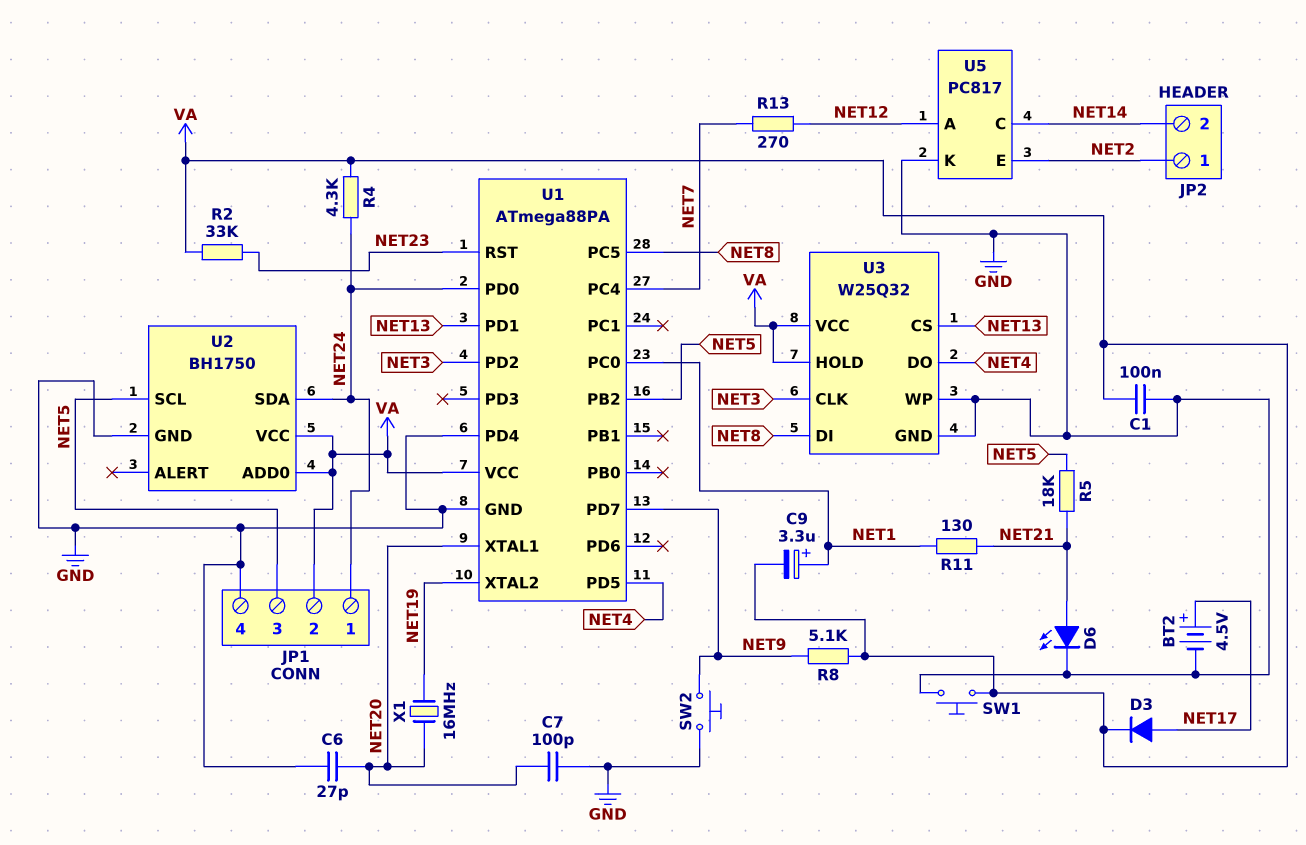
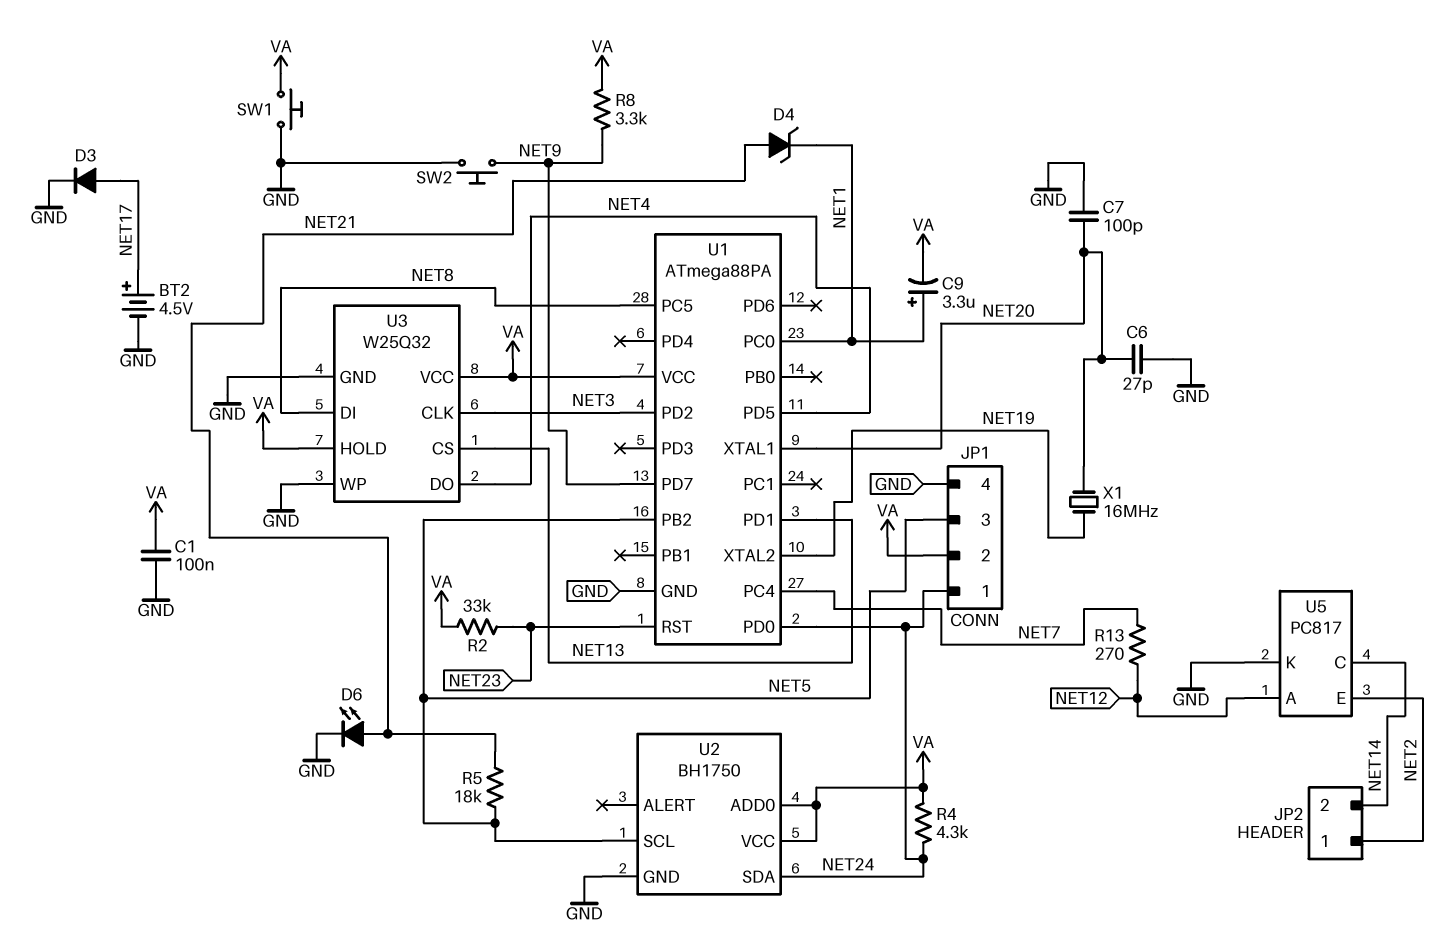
D3: diode (A NET17, K VA) -> diode (A NET17, K GND)
D4: none -> zener (A NET21, K NET1)
R8: 5.1k (NET9, VA) -> 3.3k (NET9, VA)
R11: 130 (NET1, NET21) -> none
U1 pin PD4: GND -> none

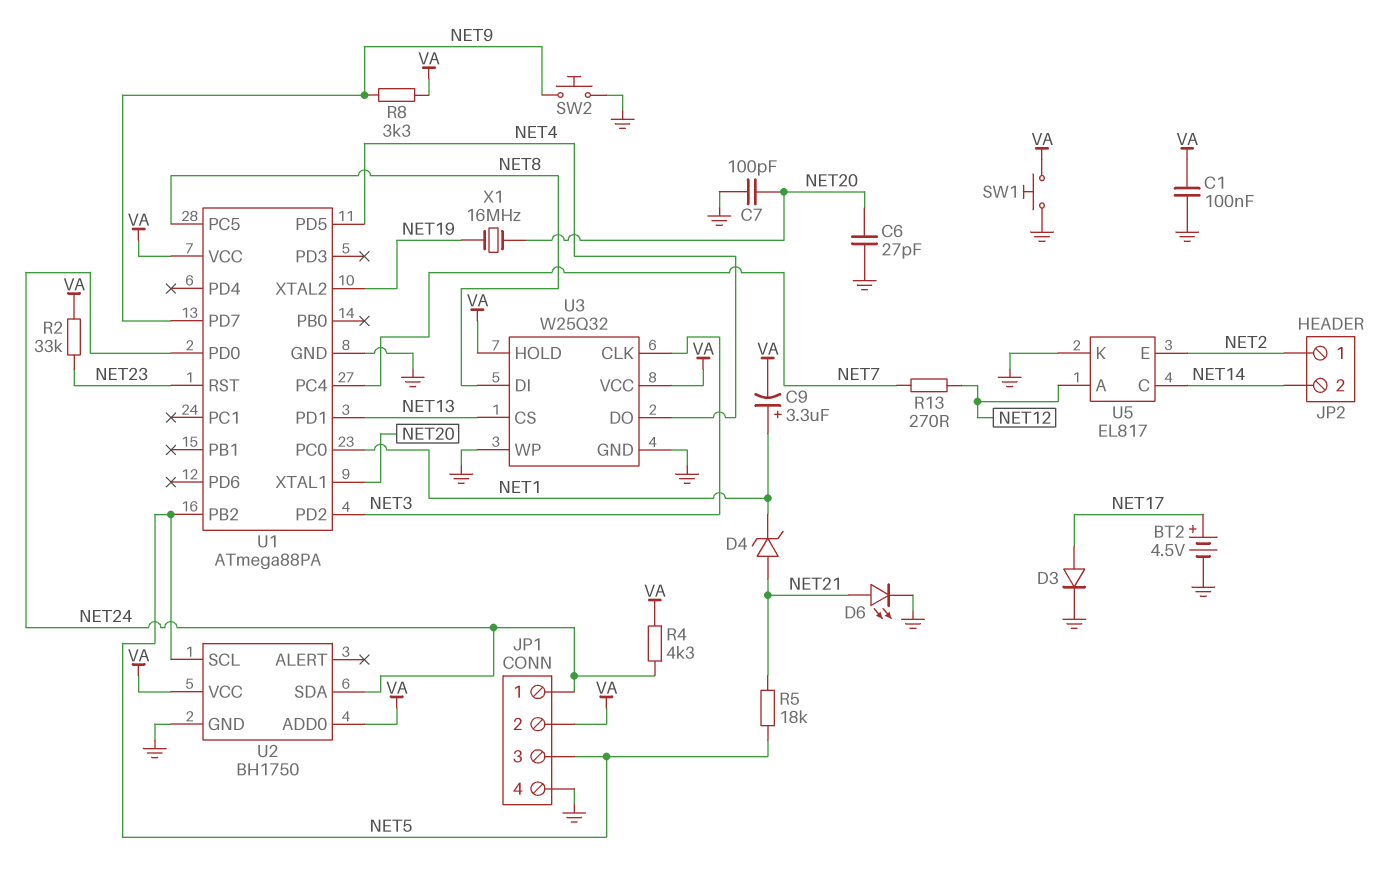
U5: PC817 -> EL817

